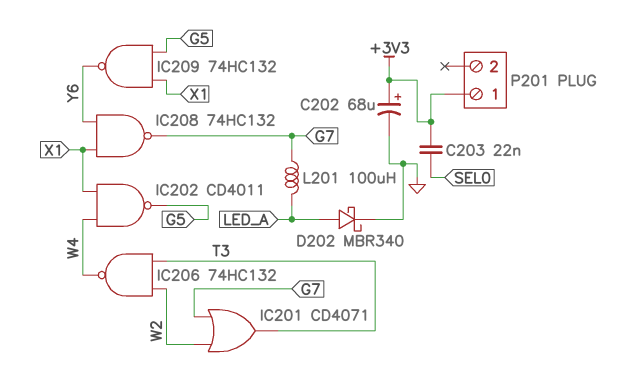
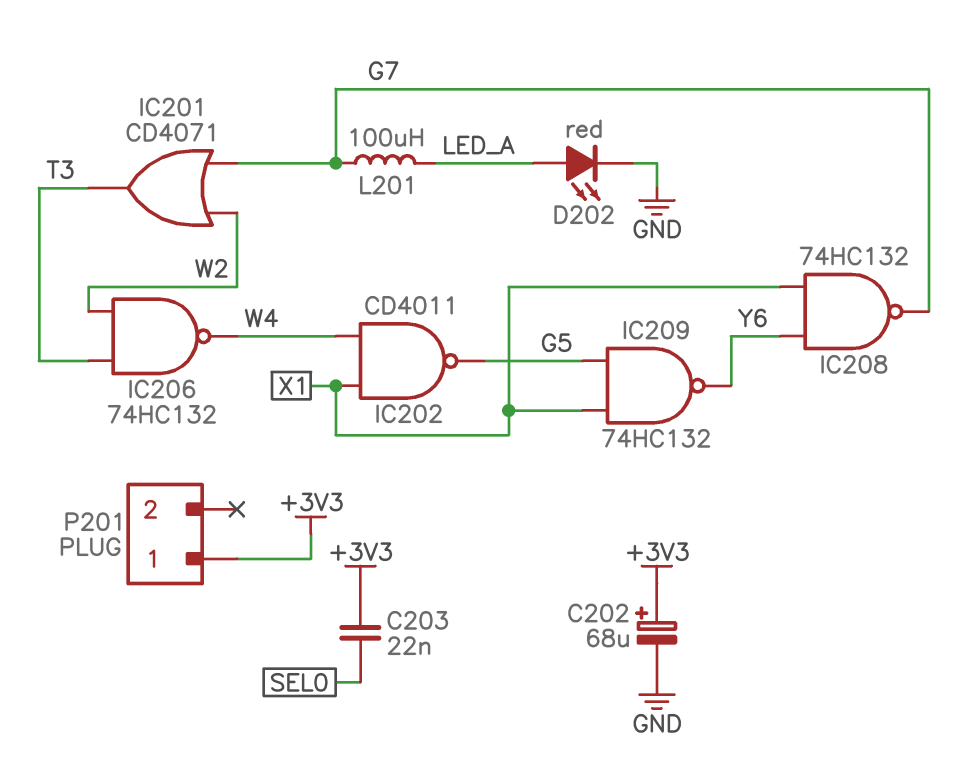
D202: schottky MBR340 (A LED_A, K GND) -> LED red (A LED_A, K GND)

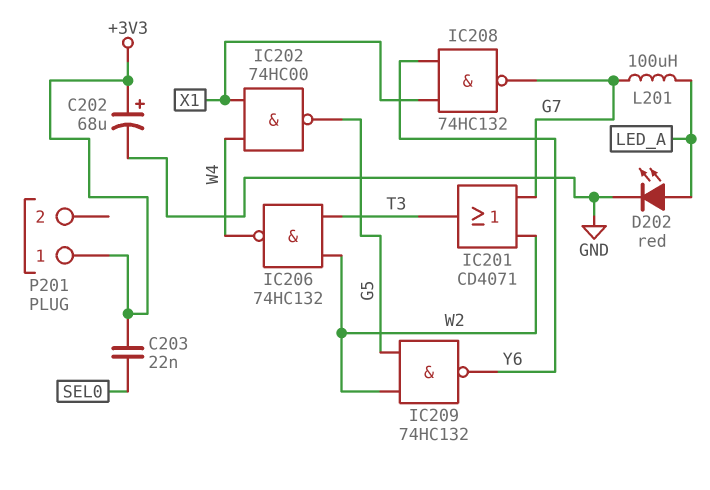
IC202: NAND CD4011 (in W4, in X1, out G5) -> NAND 74HC00 (in W4, in X1, out G5)
IC209: NAND 74HC132 (in G5, in X1, out Y6) -> NAND 74HC132 (in G5, in W2, out Y6)

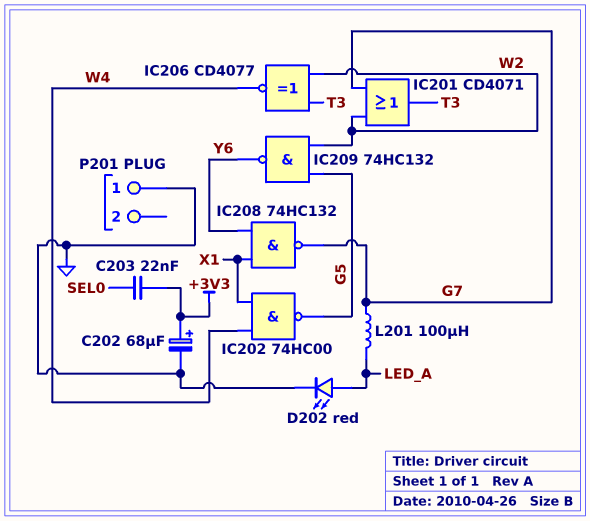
IC206: NAND 74HC132 (in T3, in W2, out W4) -> XNOR CD4077 (in T3, in W2, out W4)
P201 pin 1: +3V3 -> GND

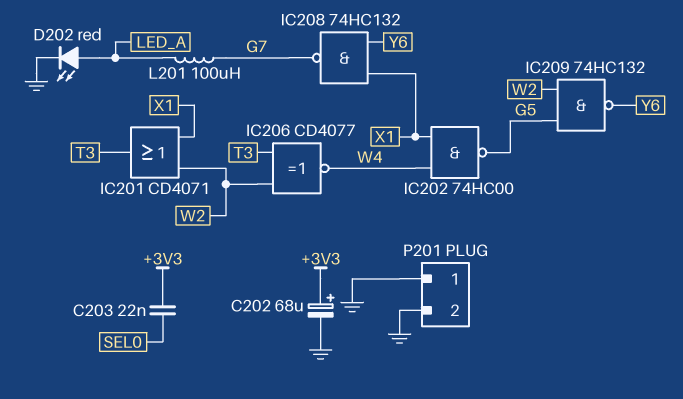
IC201: OR CD4071 (in G7, in W2, out T3) -> OR CD4071 (in W2, in X1, out T3)
P201 pin 2: none -> GND

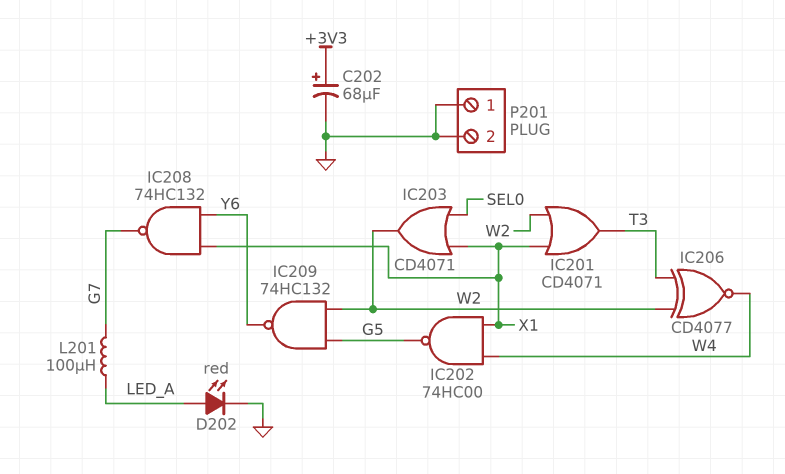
C203: 22nF (+3V3, SEL0) -> none
IC203: none -> OR CD4071 (in SEL0, in X1, out W2)

